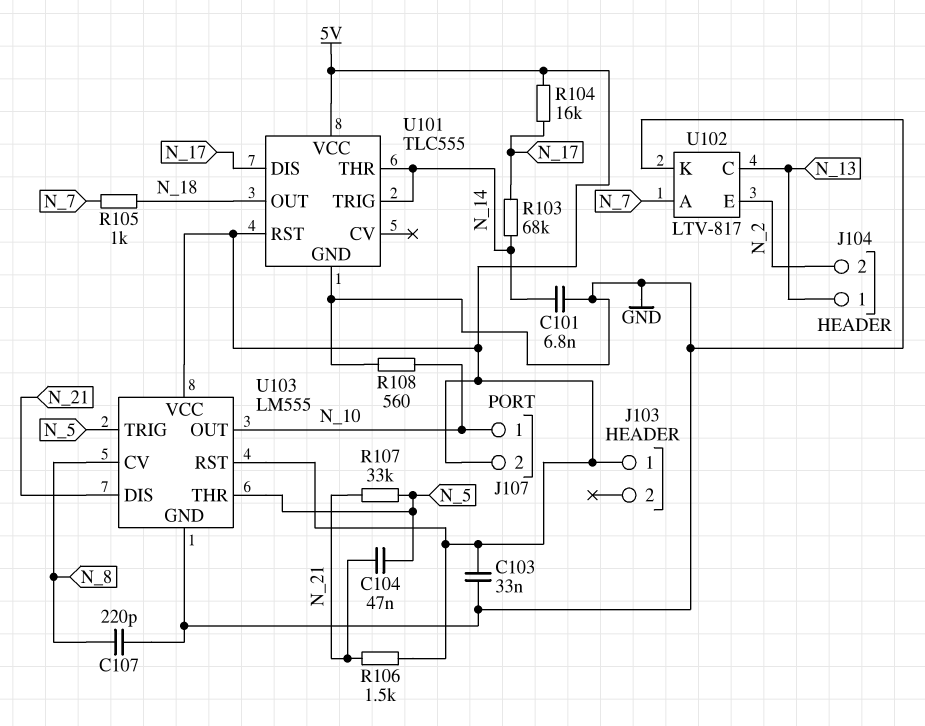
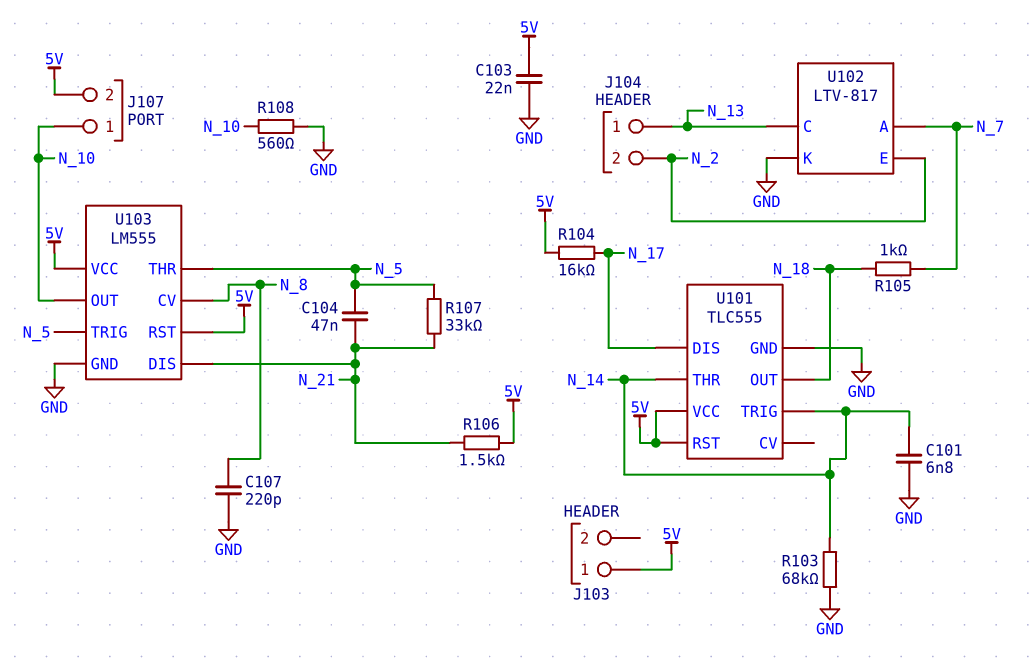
C103: 33nF (5V, GND) -> 22nF (5V, GND)
R103: 68k (N_14, N_17) -> 68k (GND, N_14)

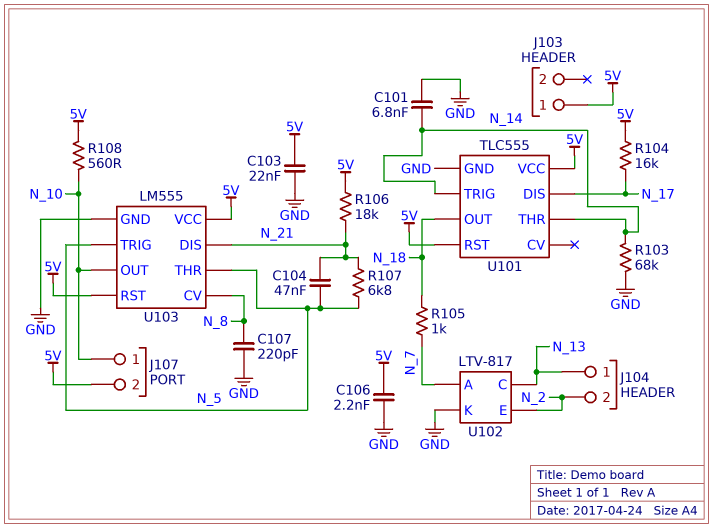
C106: none -> 2.2nF (5V, GND)
R106: 1.5k (5V, N_21) -> 18k (5V, N_21)
R107: 33k (N_5, N_21) -> 6.8k (N_5, N_21)
R108: 560 (GND, N_10) -> 560 (5V, N_10)

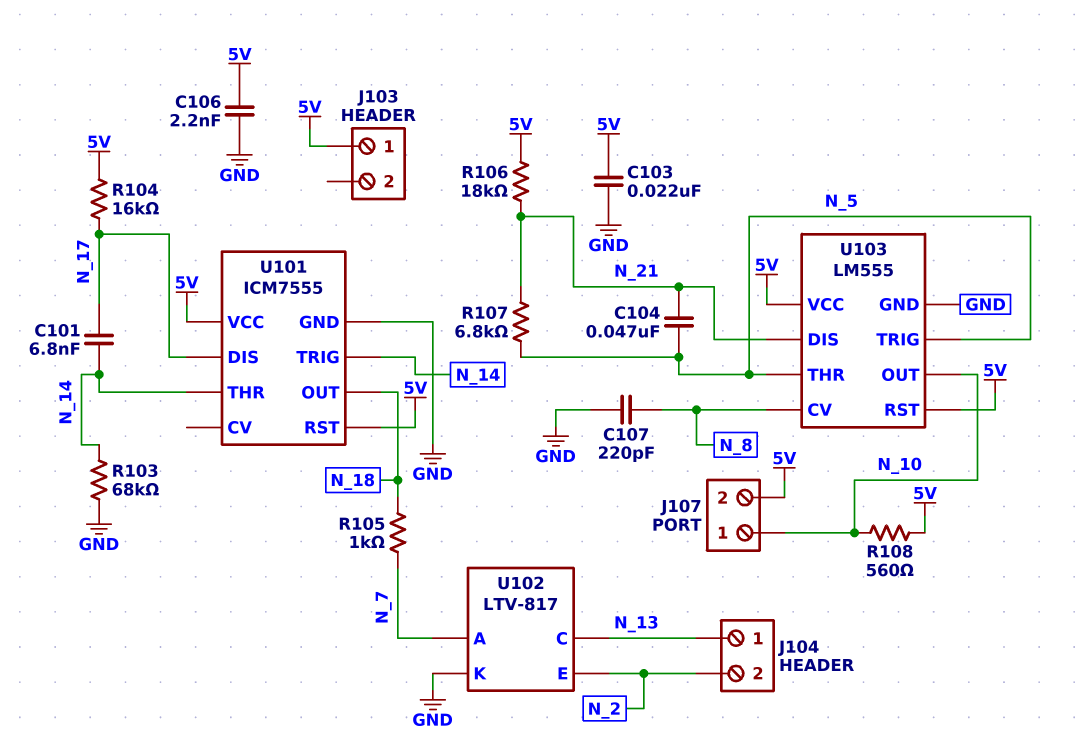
C101: 6.8nF (GND, N_14) -> 6.8nF (N_14, N_17)
U101: TLC555 -> ICM7555

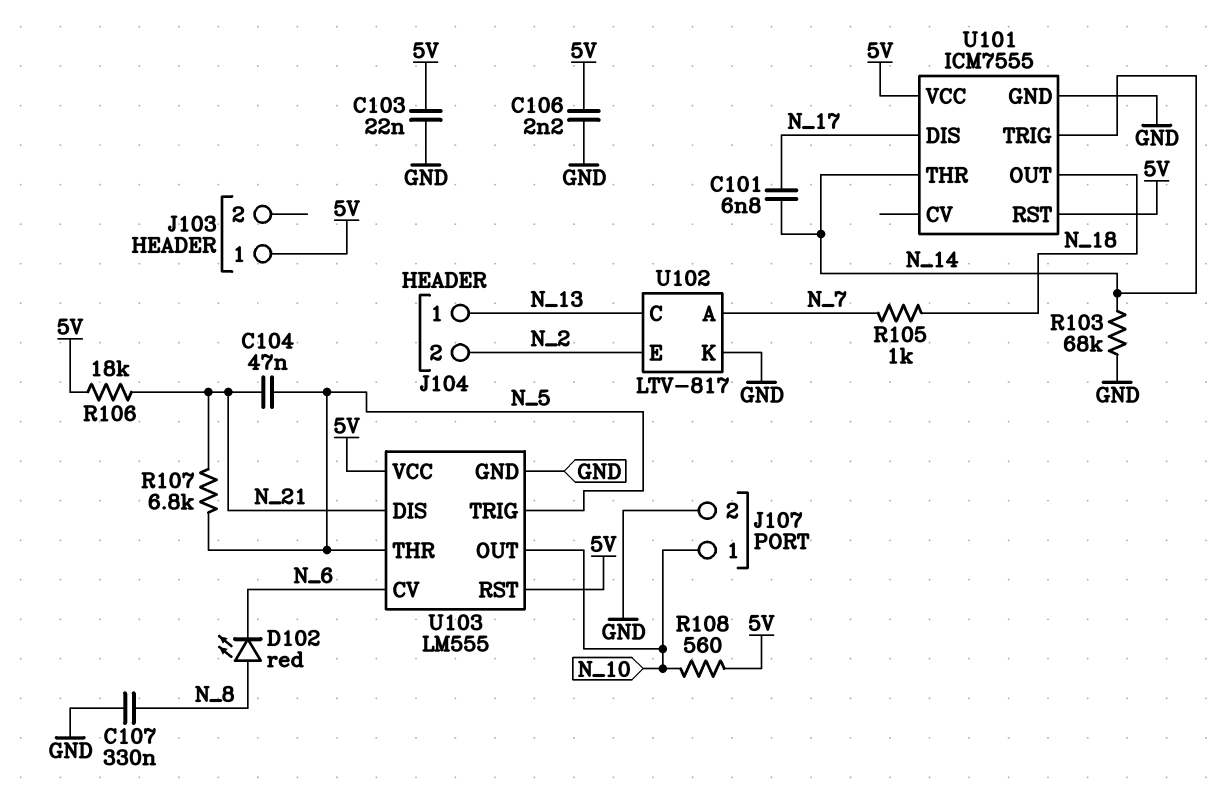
C107: 220pF (GND, N_8) -> 330nF (GND, N_8)
D102: none -> LED red (A N_8, K N_6)
J107 pin 2: 5V -> GND
R104: 16k (5V, N_17) -> none
U103 pin CV: N_8 -> N_6

